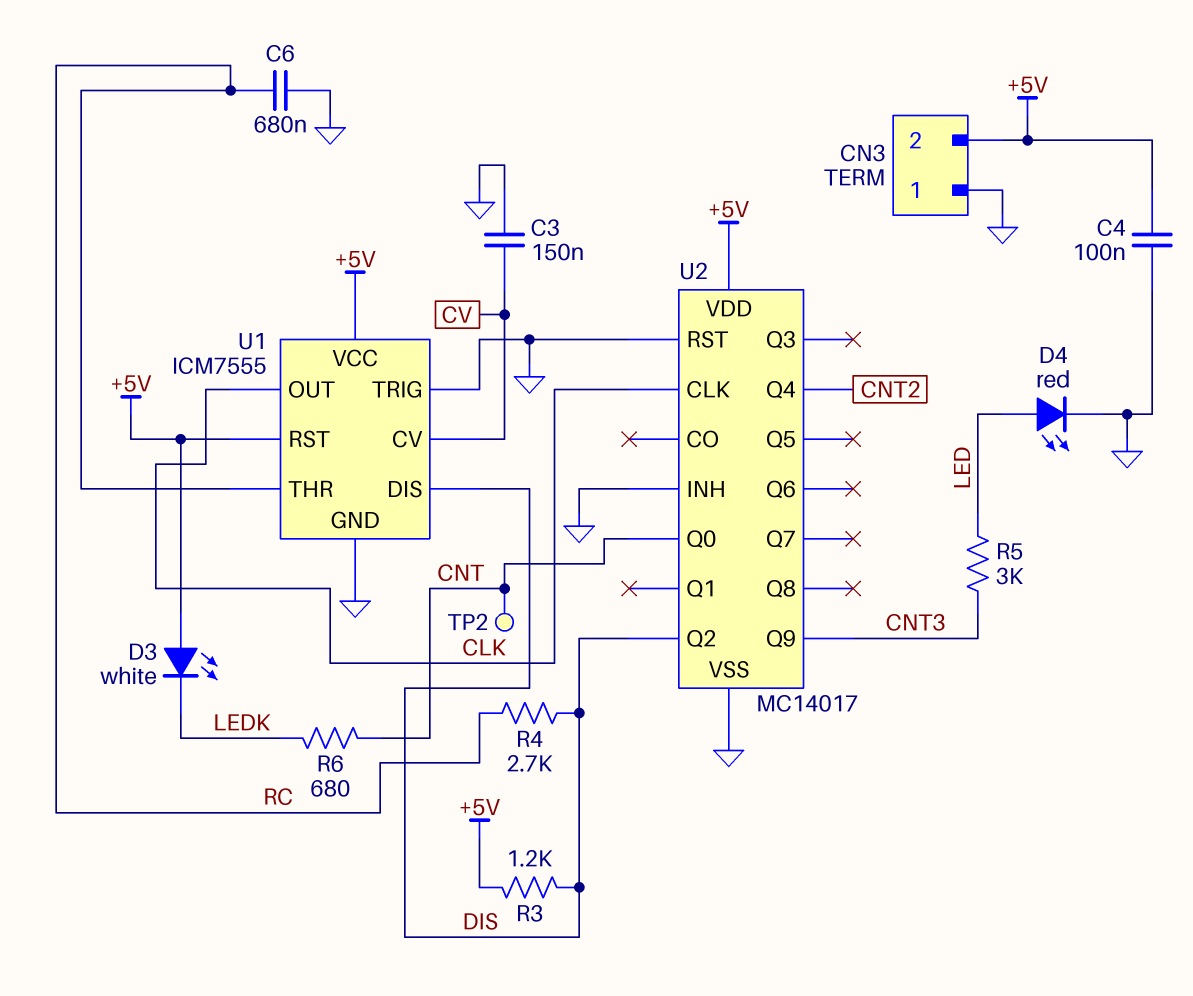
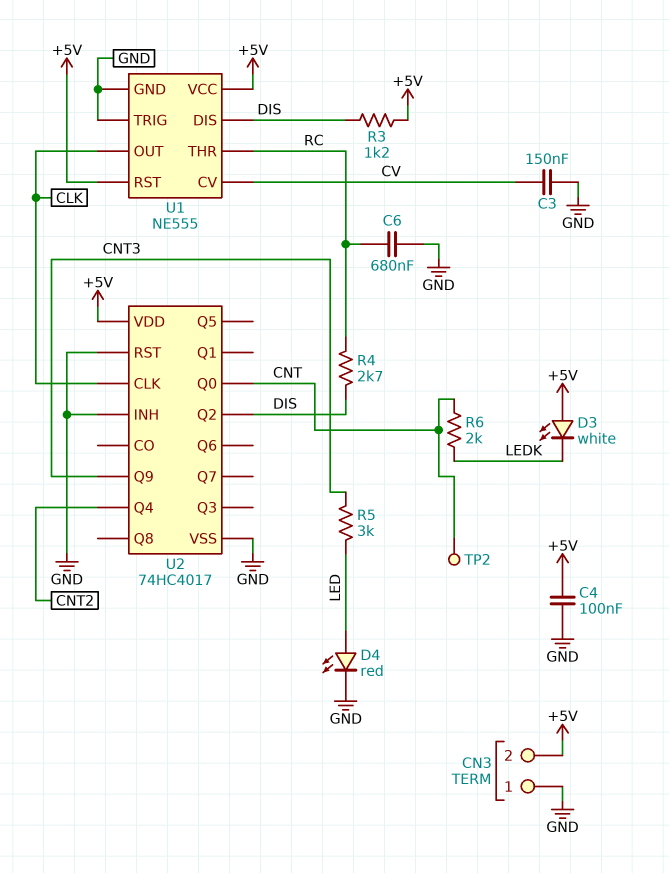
R6: 680 (CNT, LEDK) -> 2k (CNT, LEDK)
U1: ICM7555 -> NE555
U2: MC14017 -> 74HC4017

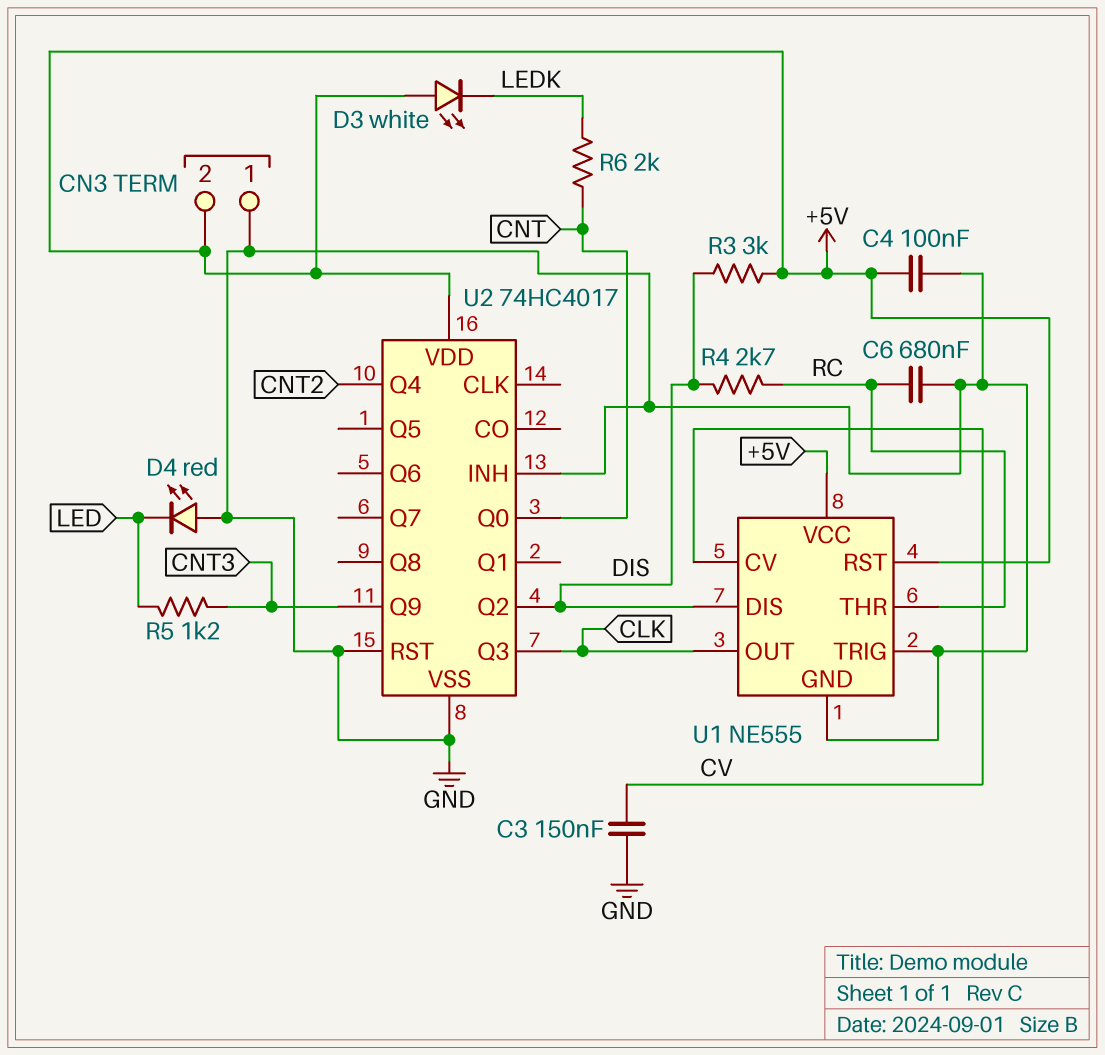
D4: LED red (A LED, K GND) -> LED red (A GND, K LED)
R3: 1.2k (+5V, DIS) -> 3k (+5V, DIS)
R5: 3k (CNT3, LED) -> 1.2k (CNT3, LED)
TP2: test point (CNT) -> none
U2 pin CLK: CLK -> none
U2 pin Q3: none -> CLK

